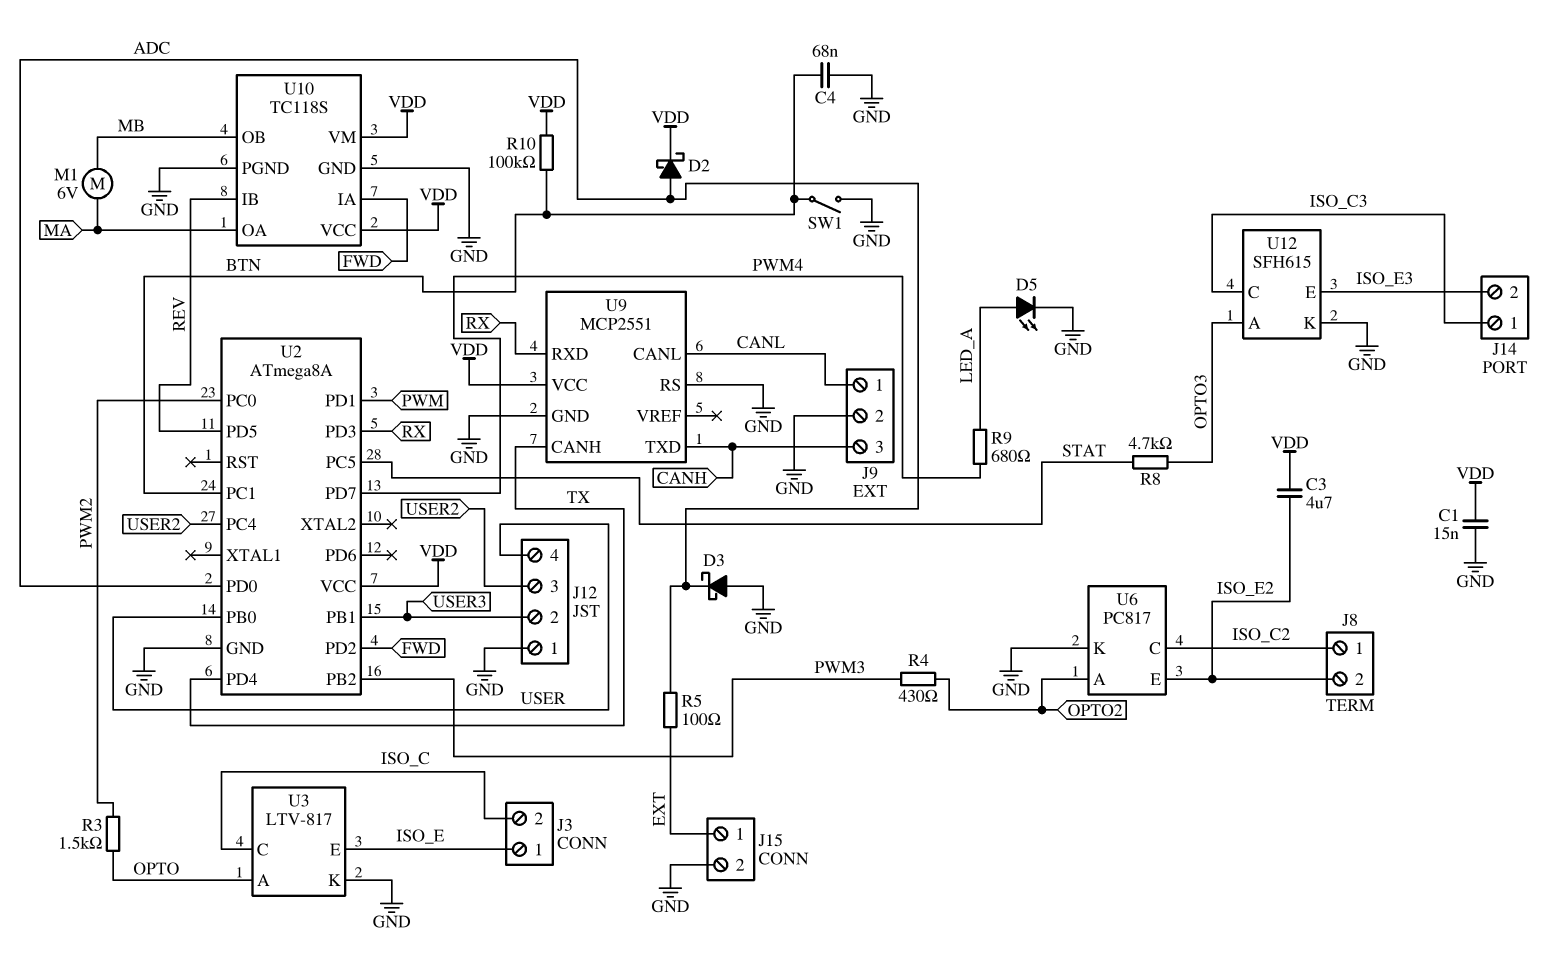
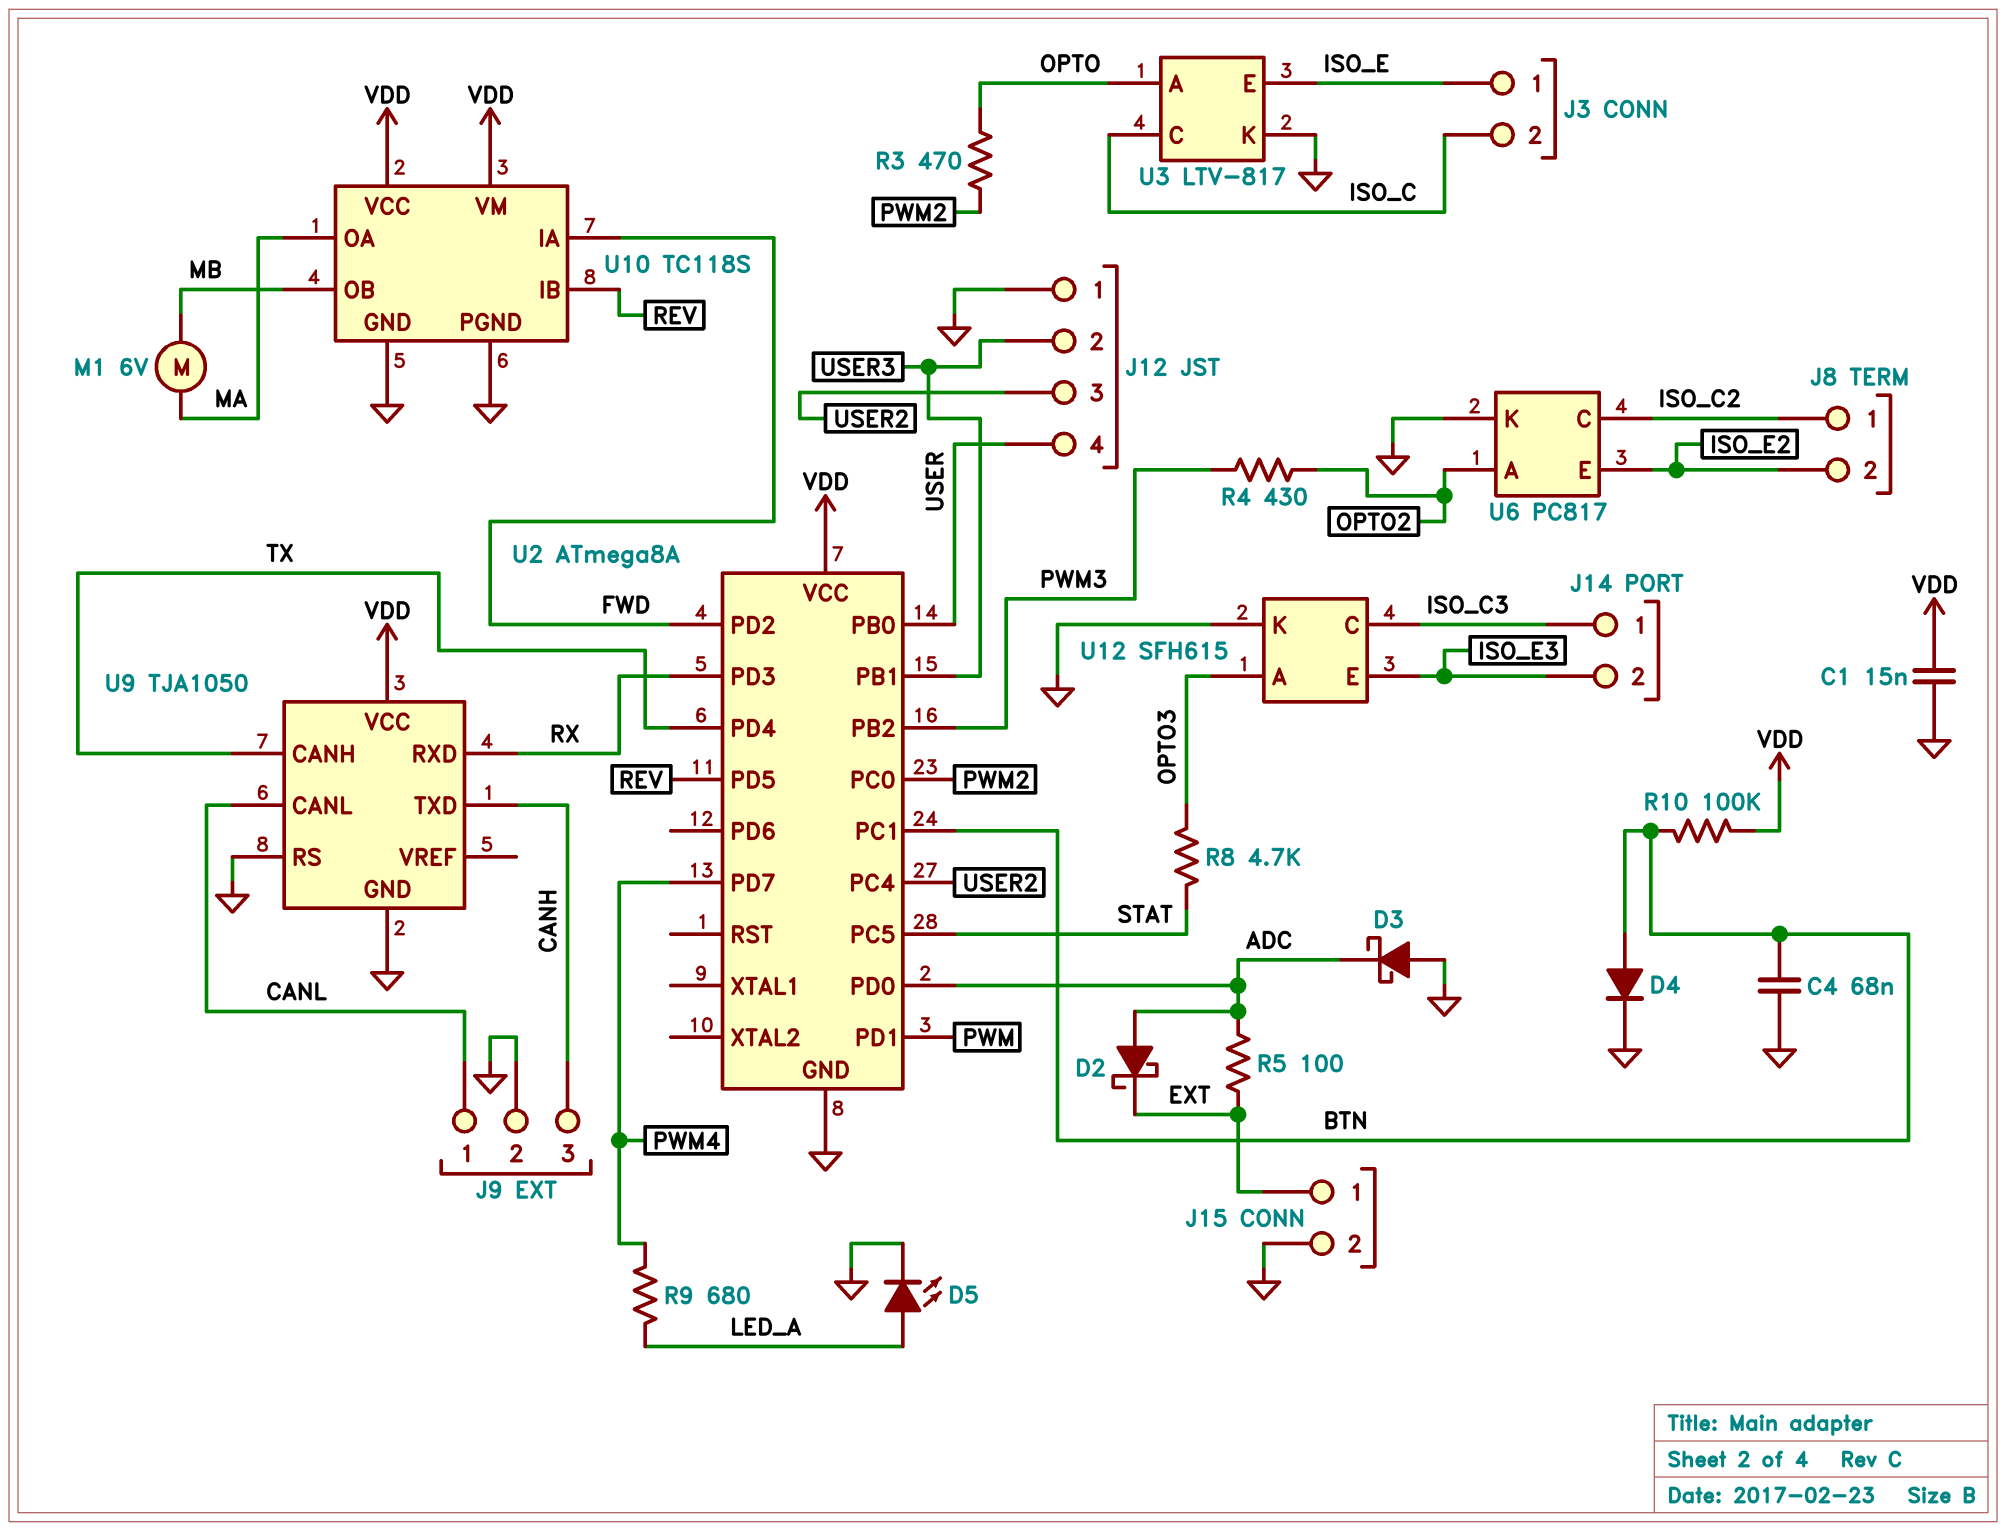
C3: 4.7uF (ISO_E2, VDD) -> none
D2: schottky (A ADC, K VDD) -> schottky (A ADC, K EXT)
D4: none -> diode (A BTN, K GND)
R3: 1.5k (OPTO, PWM2) -> 470 (OPTO, PWM2)
SW1: switch (BTN, GND) -> none
U9: MCP2551 -> TJA1050

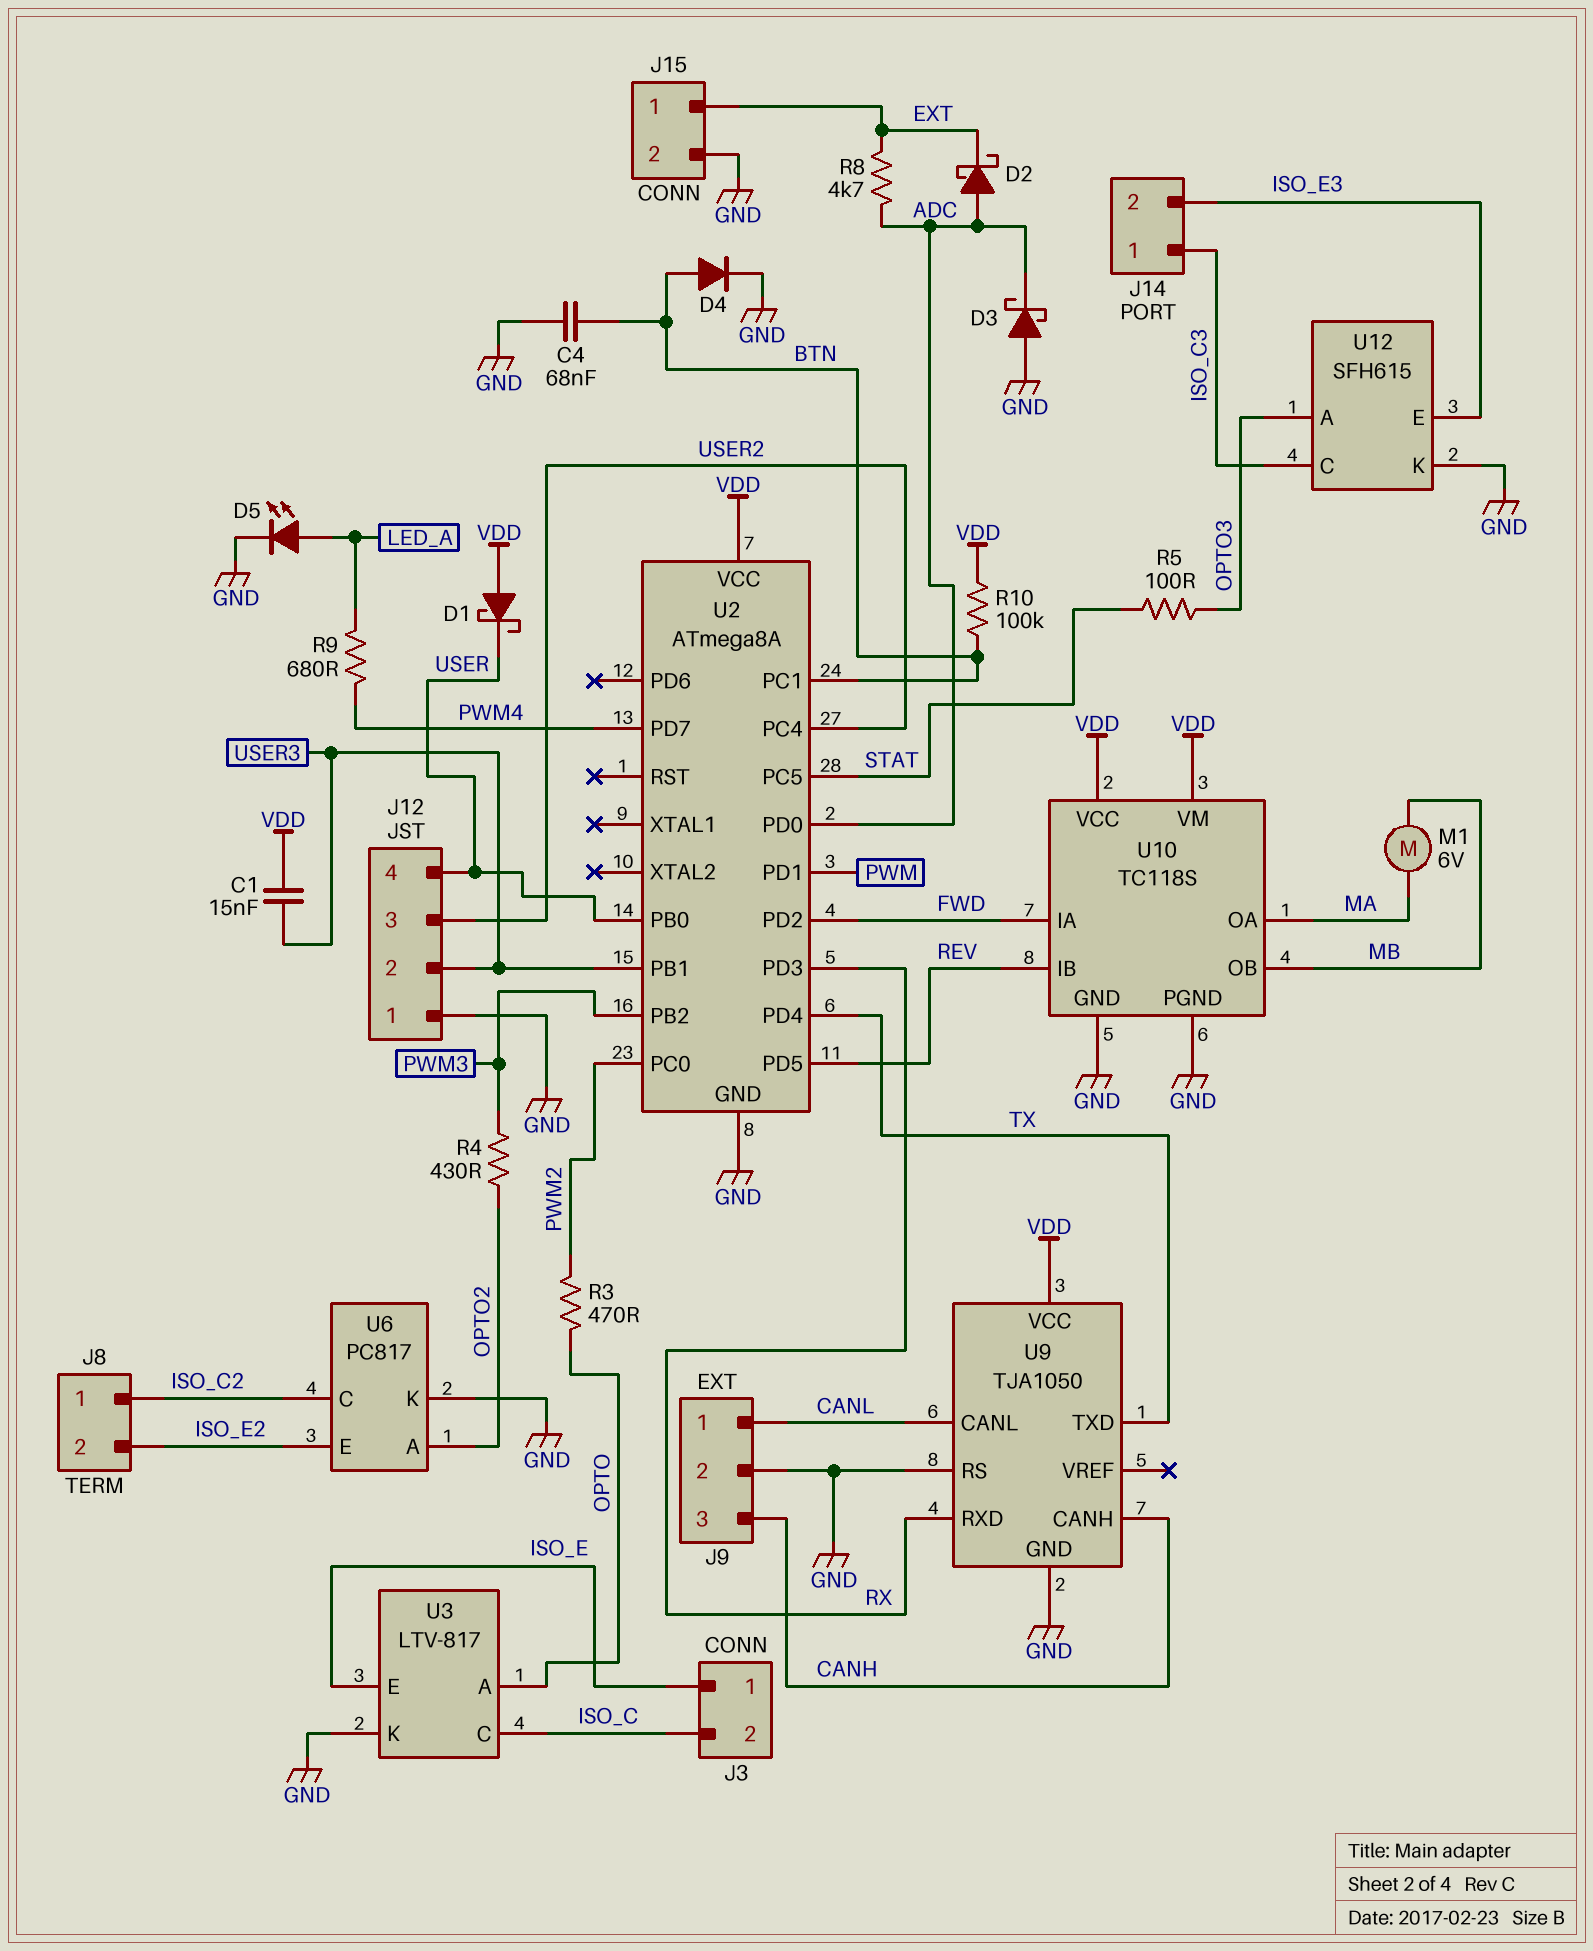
C1: 15nF (GND, VDD) -> 15nF (USER3, VDD)
D1: none -> schottky (A VDD, K USER)
R5: 100 (ADC, EXT) -> 100 (OPTO3, STAT)
R8: 4.7k (OPTO3, STAT) -> 4.7k (ADC, EXT)
U9 pin CANH: TX -> CANH
U9 pin TXD: CANH -> TX

